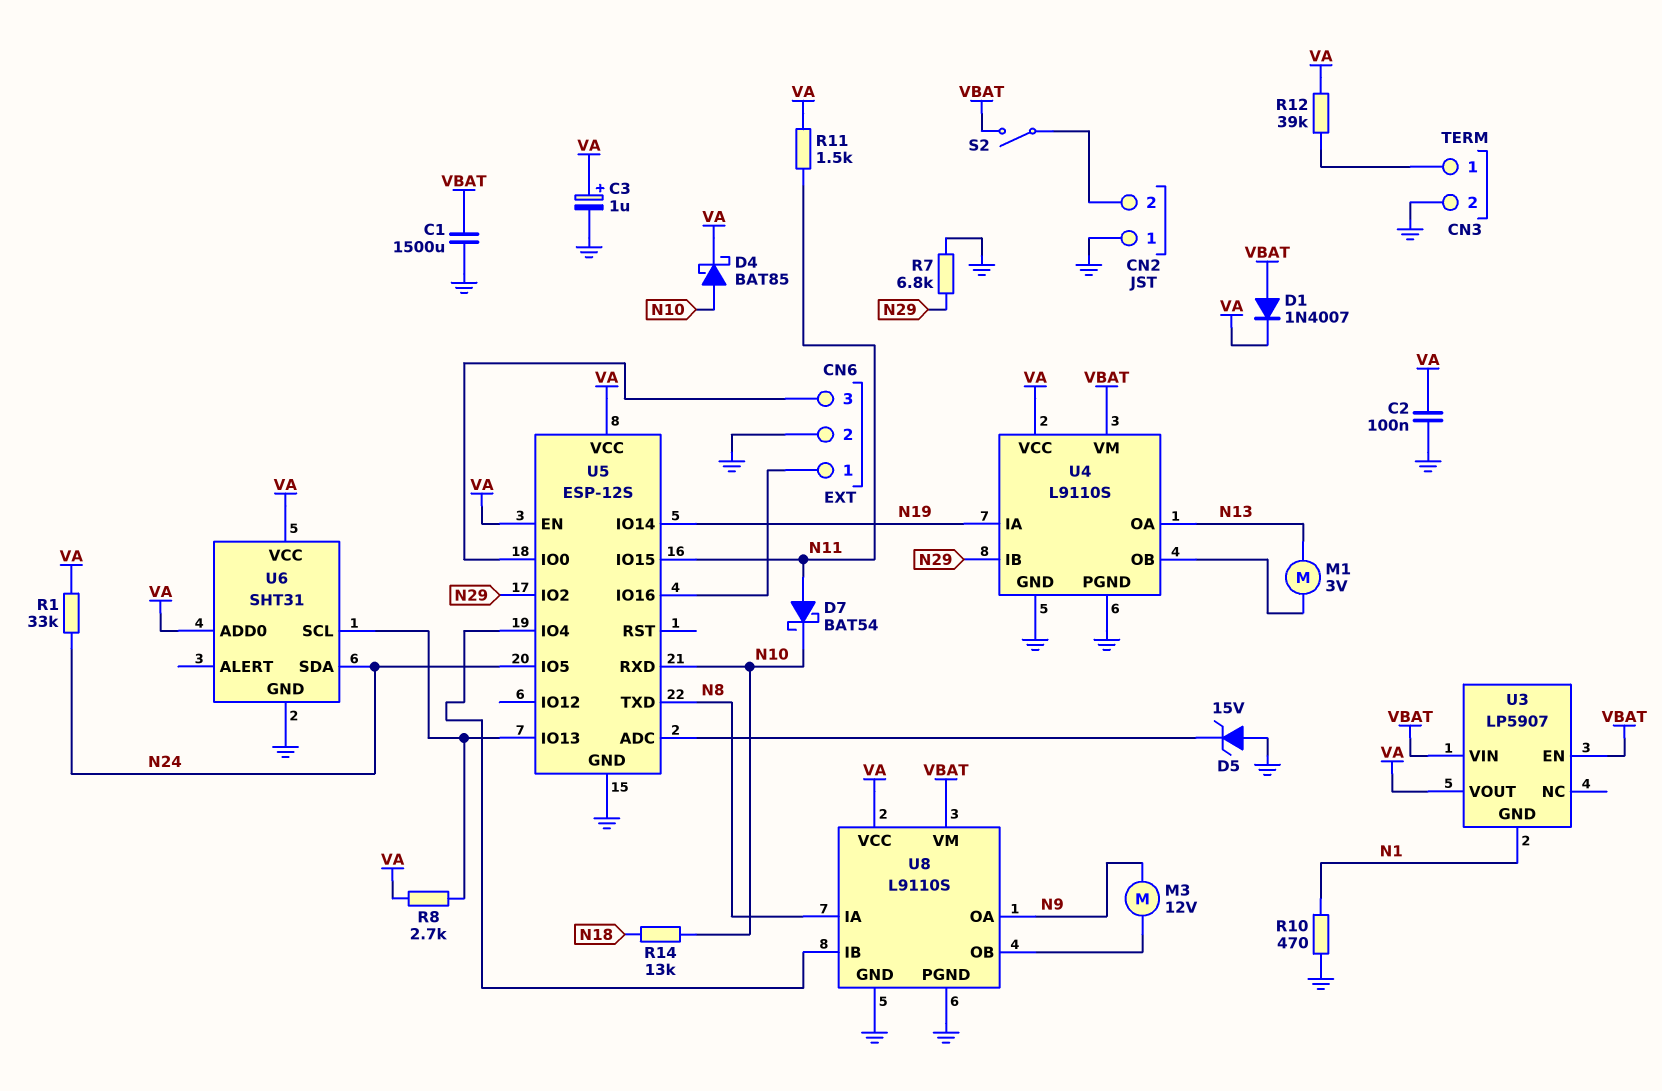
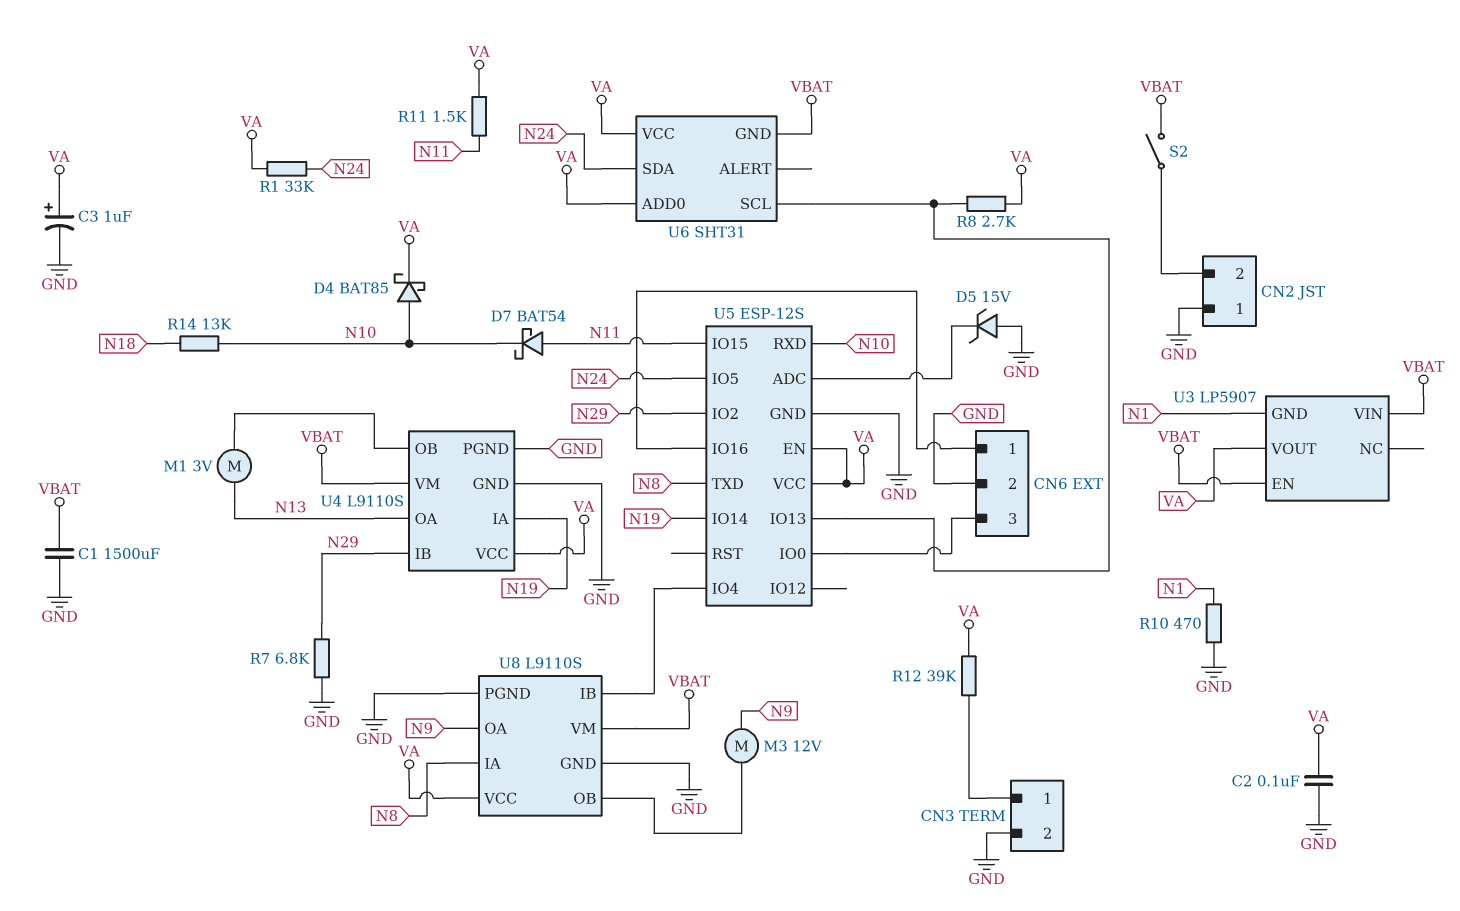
D1: diode 1N4007 (A VBAT, K VA) -> none
U6 pin GND: GND -> VBAT

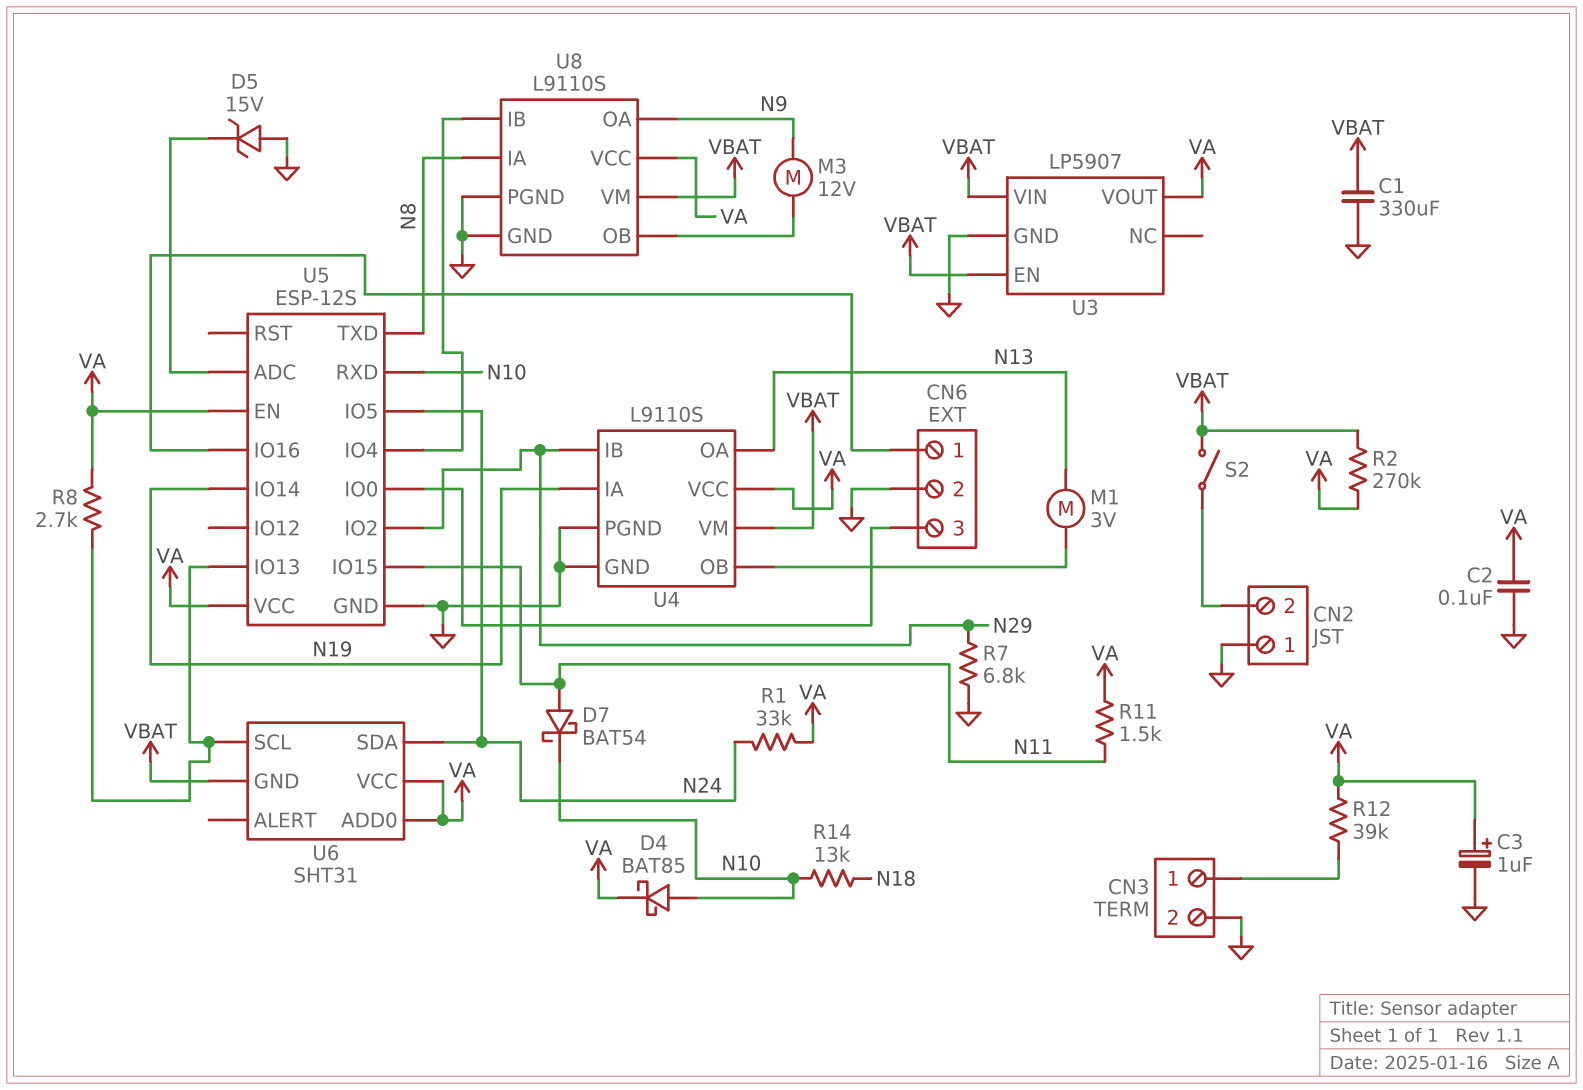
C1: 1500uF (GND, VBAT) -> 330uF (GND, VBAT)
R2: none -> 270k (VA, VBAT)
R10: 470 (GND, N1) -> none
U3 pin GND: N1 -> GND

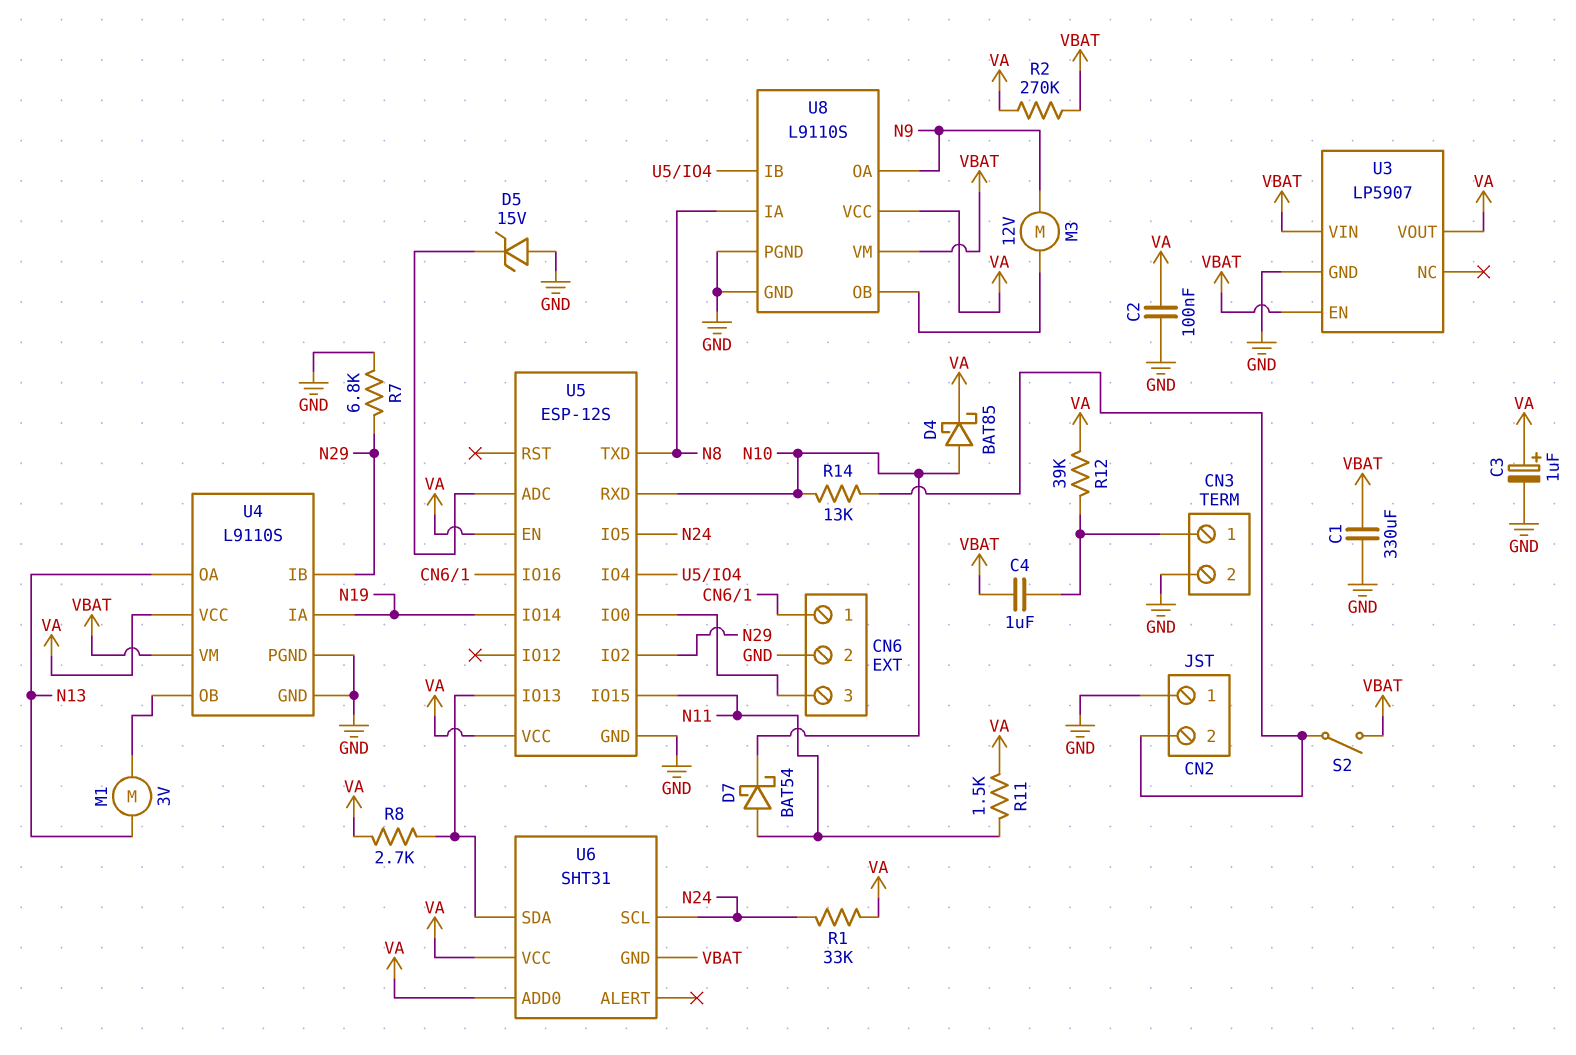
C4: none -> 1uF (CN3/1, VBAT)
R14: 13k (N10, N18) -> 13k (CN2/2, N10)
U6 pin SCL: U5/IO13 -> N24
U6 pin SDA: N24 -> U5/IO13

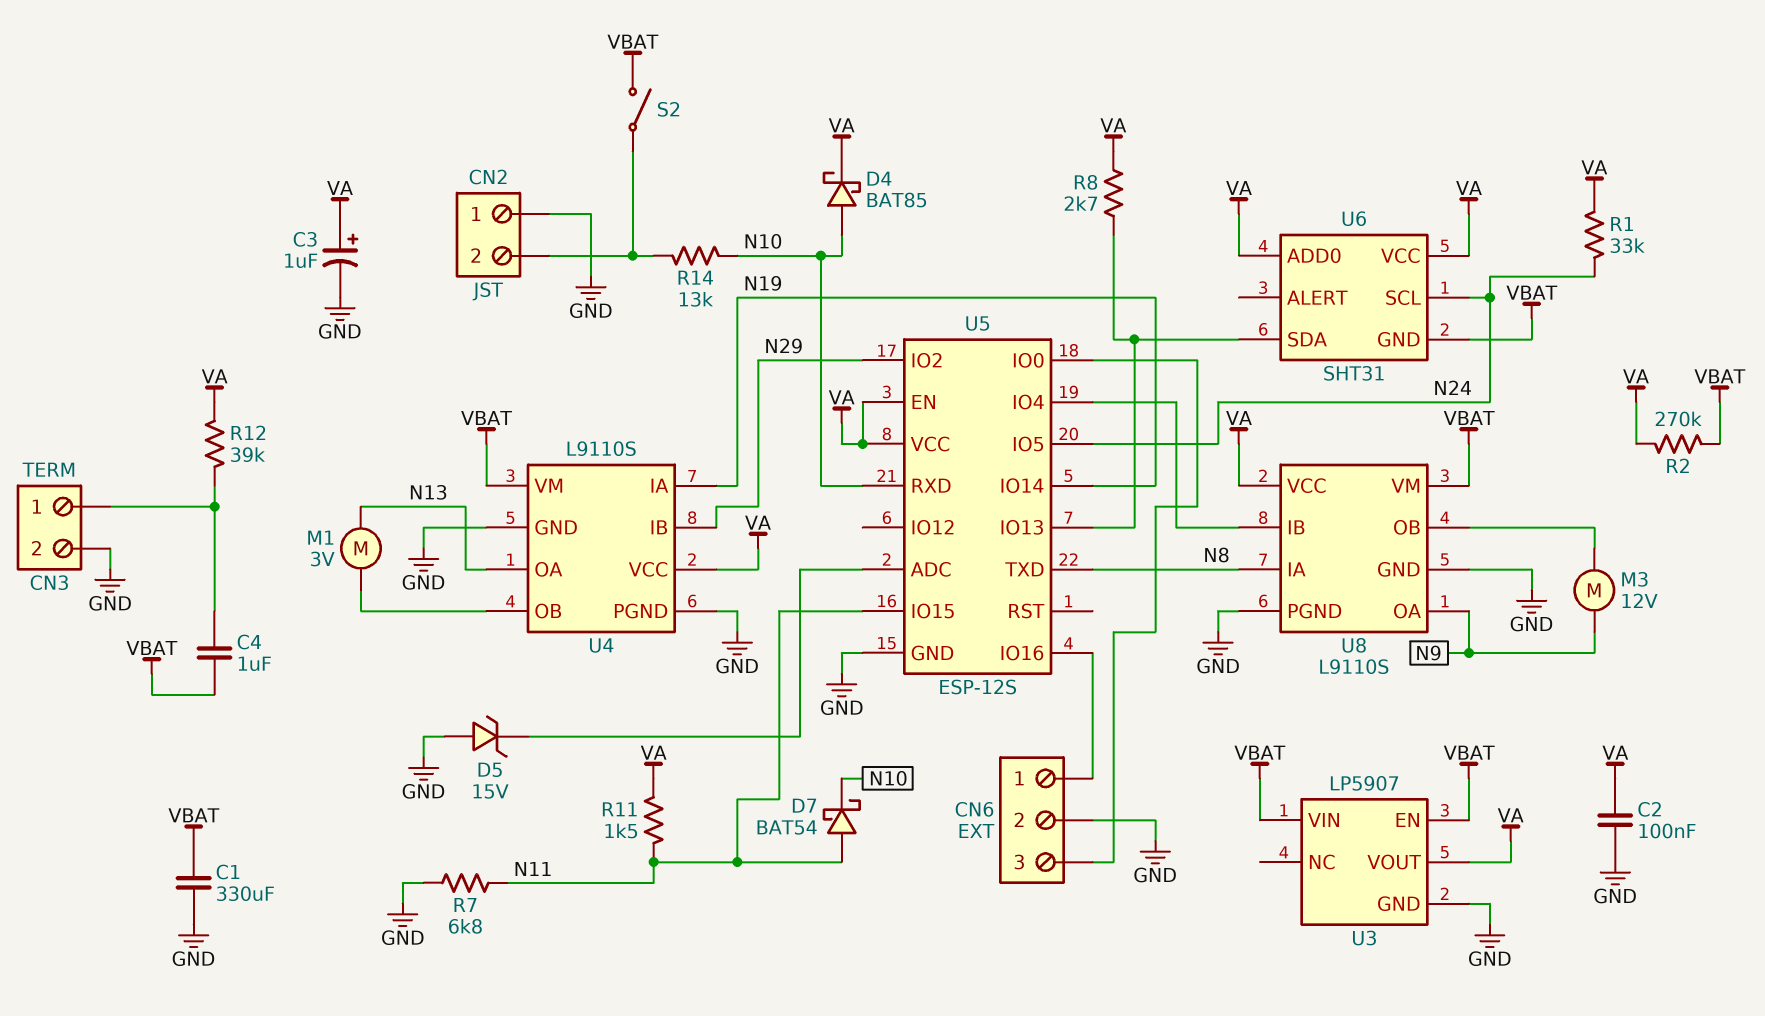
R7: 6.8k (GND, N29) -> 6.8k (GND, N11)

